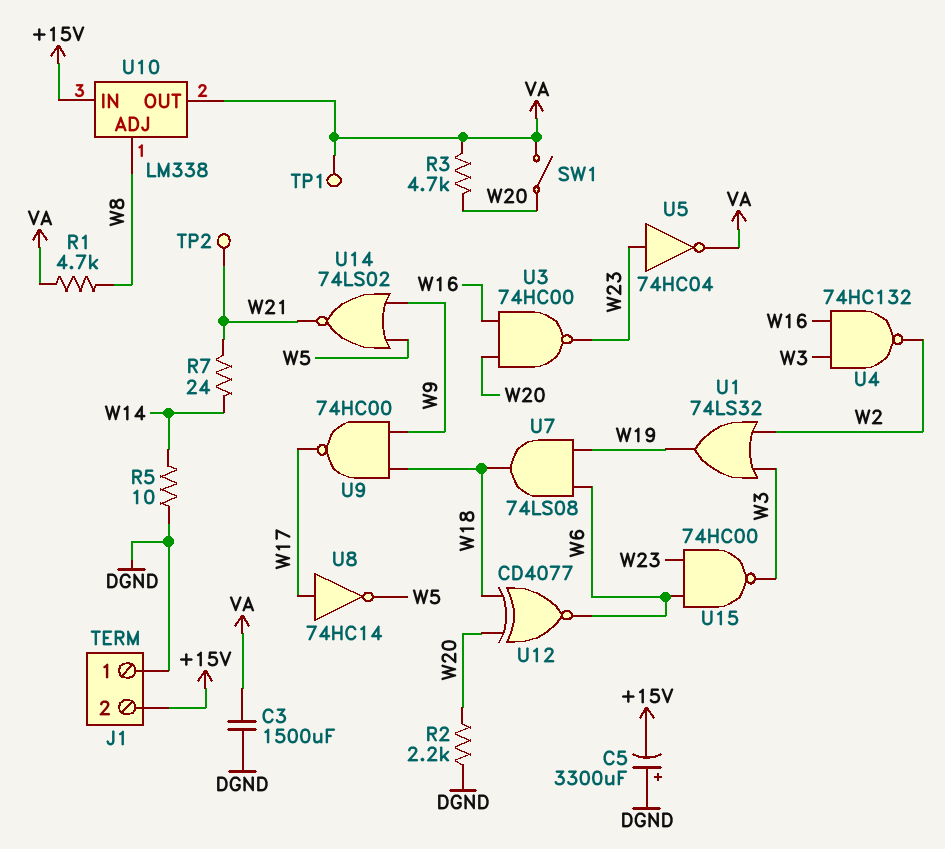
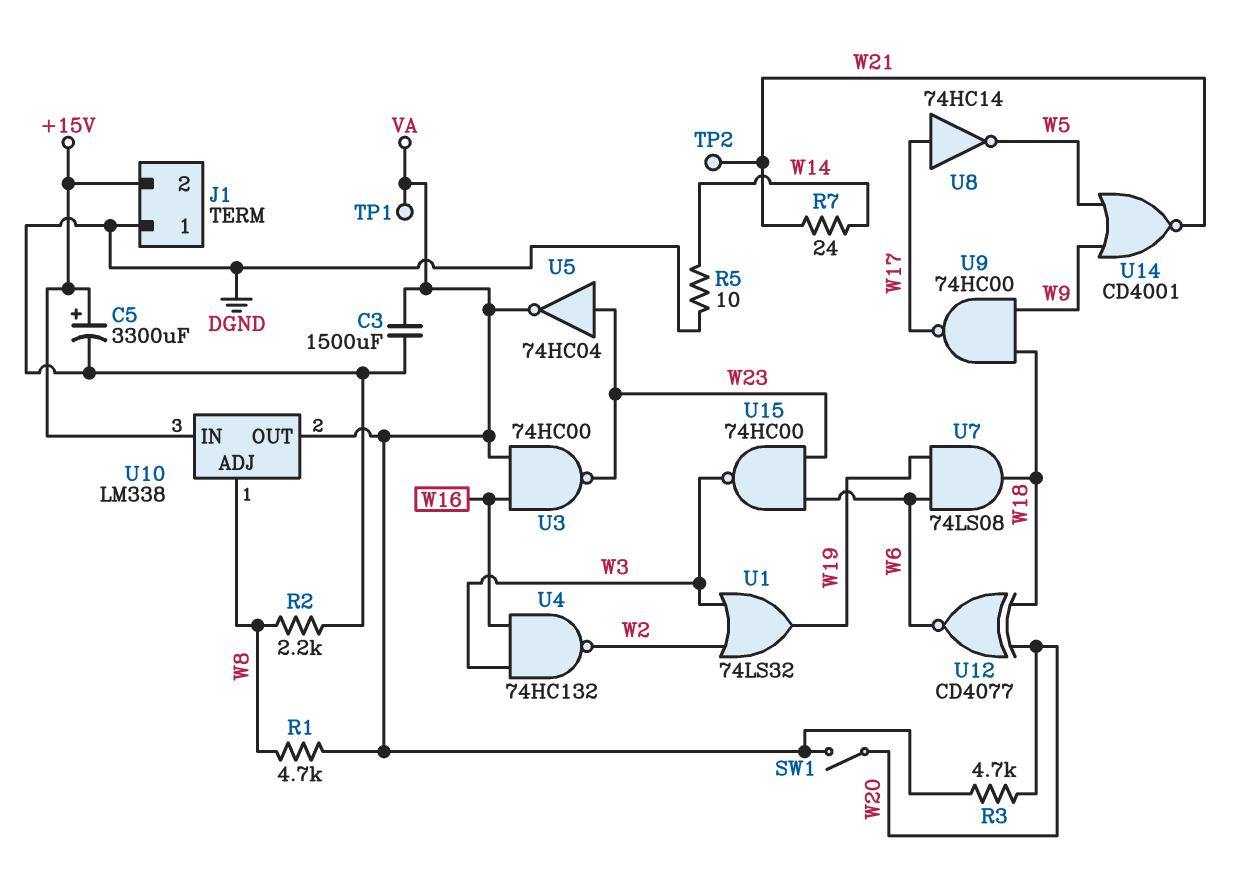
C5: 3300uF (plus DGND, minus +15V) -> 3300uF (plus +15V, minus DGND)
R2: 2.2k (DGND, W20) -> 2.2k (DGND, W8)
U3: NAND 74HC00 (in W16, in W20, out W23) -> NAND 74HC00 (in VA, in W16, out W23)
U14: NOR 74LS02 (in W5, in W9, out W21) -> NOR CD4001 (in W5, in W9, out W21)

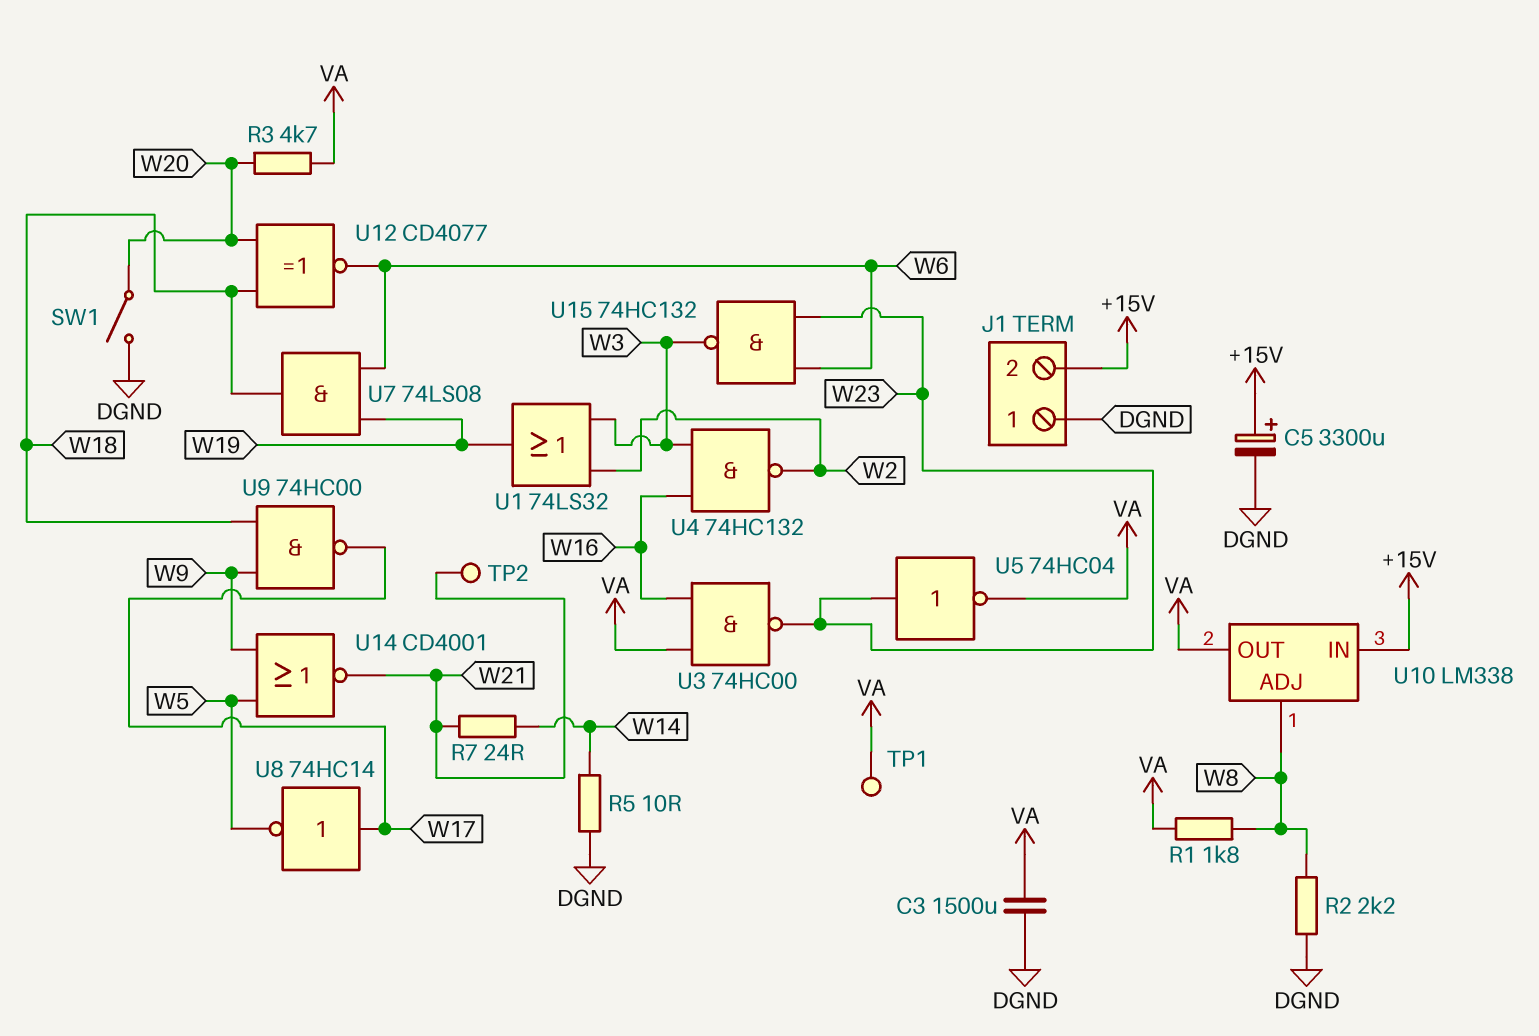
R1: 4.7k (VA, W8) -> 1.8k (VA, W8)
SW1: switch (VA, W20) -> switch (DGND, W20)
U15: NAND 74HC00 (in W6, in W23, out W3) -> NAND 74HC132 (in W6, in W23, out W3)

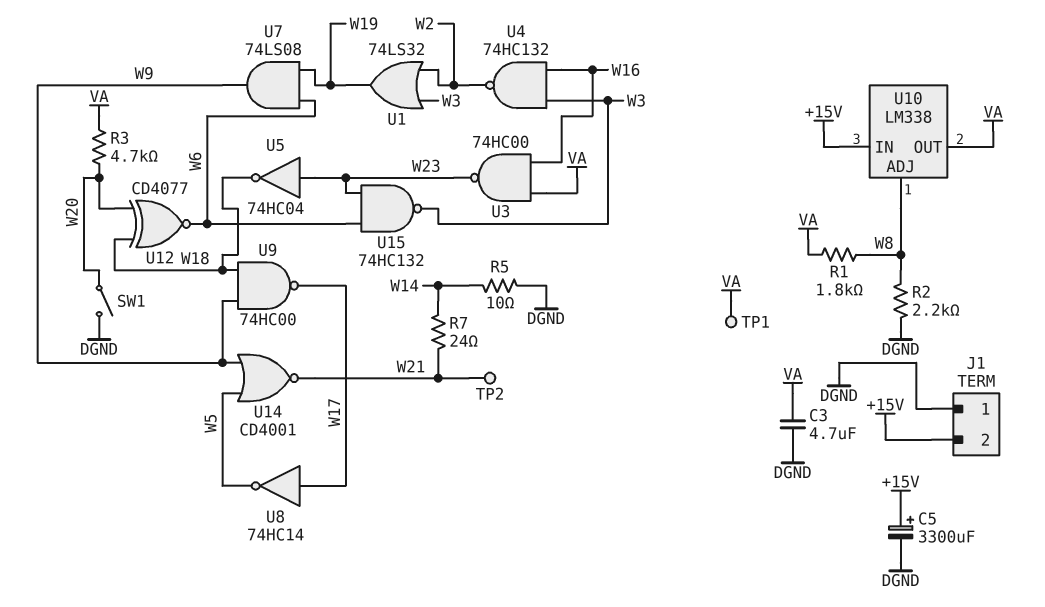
C3: 1500uF (DGND, VA) -> 4.7uF (DGND, VA)
U5: NOT 74HC04 (in W23, out VA) -> NOT 74HC04 (in W23, out W18)
U7: AND 74LS08 (in W6, in W19, out W18) -> AND 74LS08 (in W6, in W19, out W9)

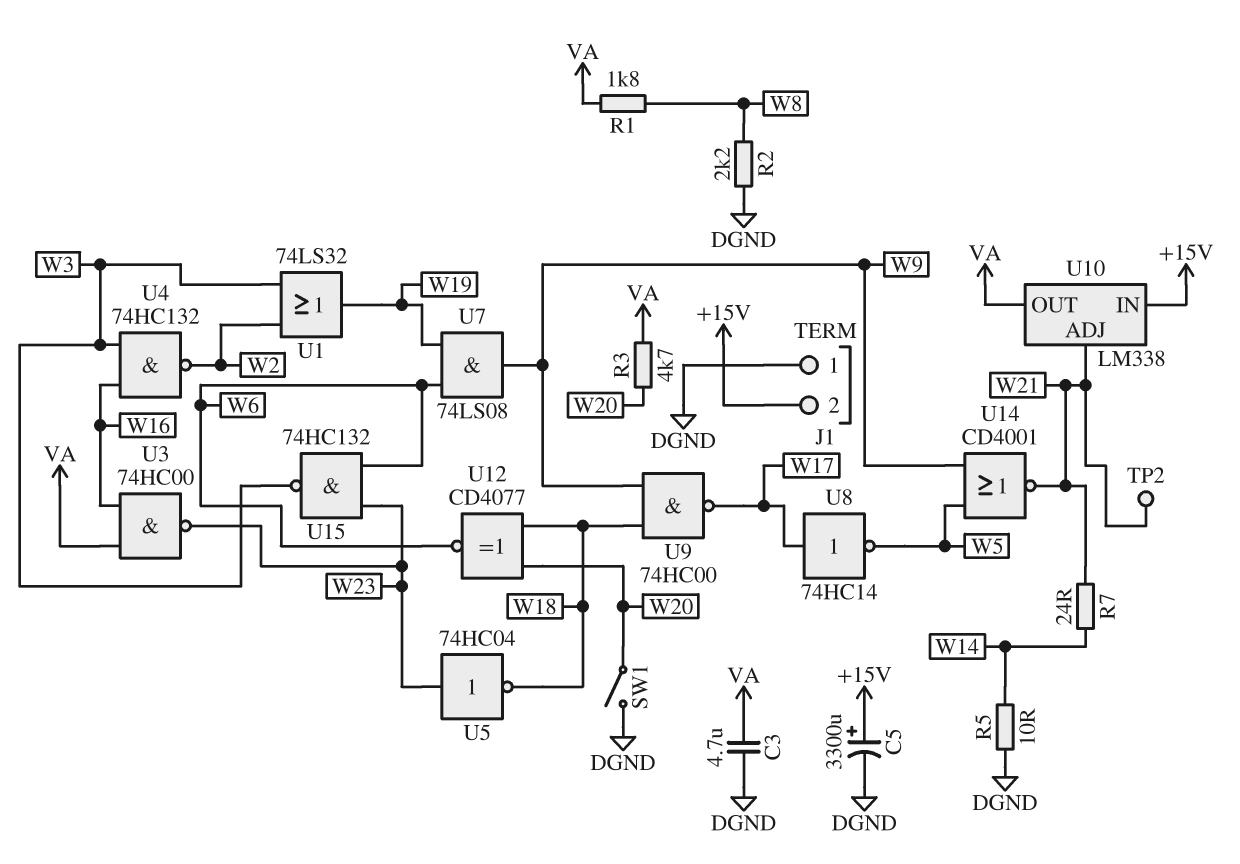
TP1: test point (VA) -> none
U10 pin ADJ: W8 -> W21

